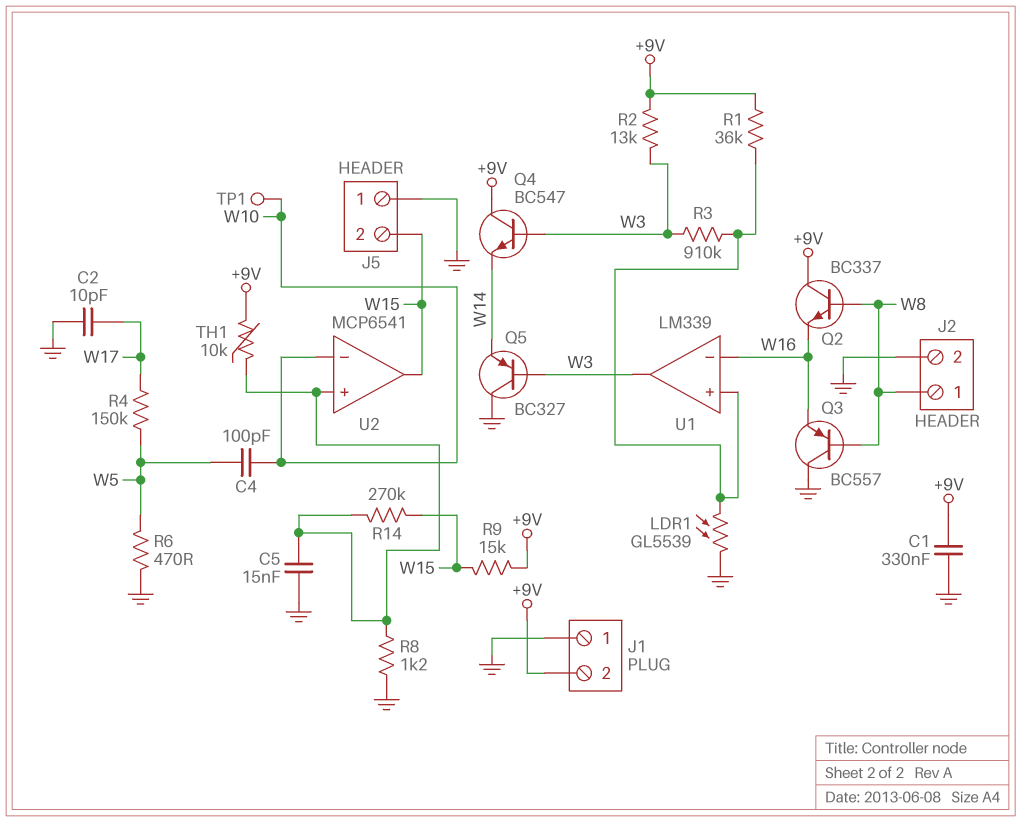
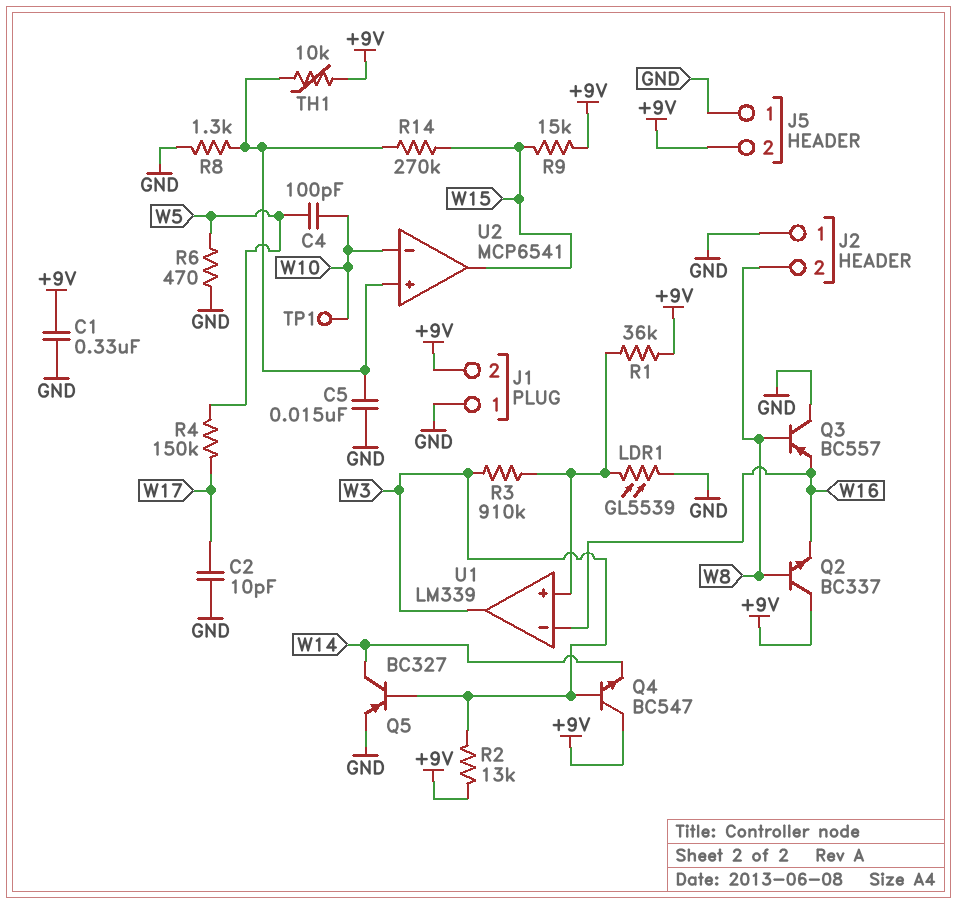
J2 pin 1: W8 -> GND
J2 pin 2: GND -> W8
J5 pin 2: W15 -> +9V
Q5: PNP BC327 (B W3, C GND, E W14) -> PNP BC327 (B W3, C W14, E GND)
R8: 1.2k (GND, U2/in+) -> 1.3k (GND, U2/in+)

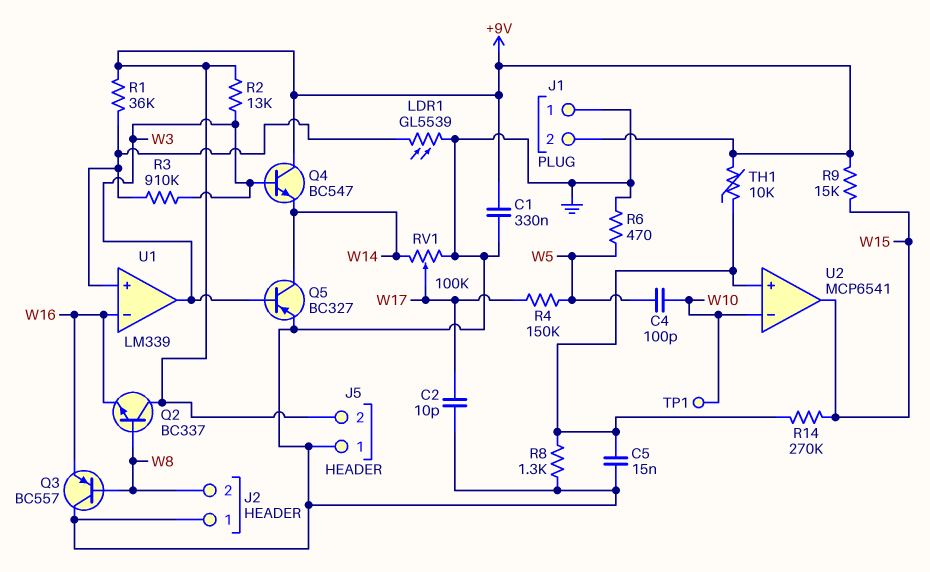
RV1: none -> 100k (GND, W14, wiper W17)

